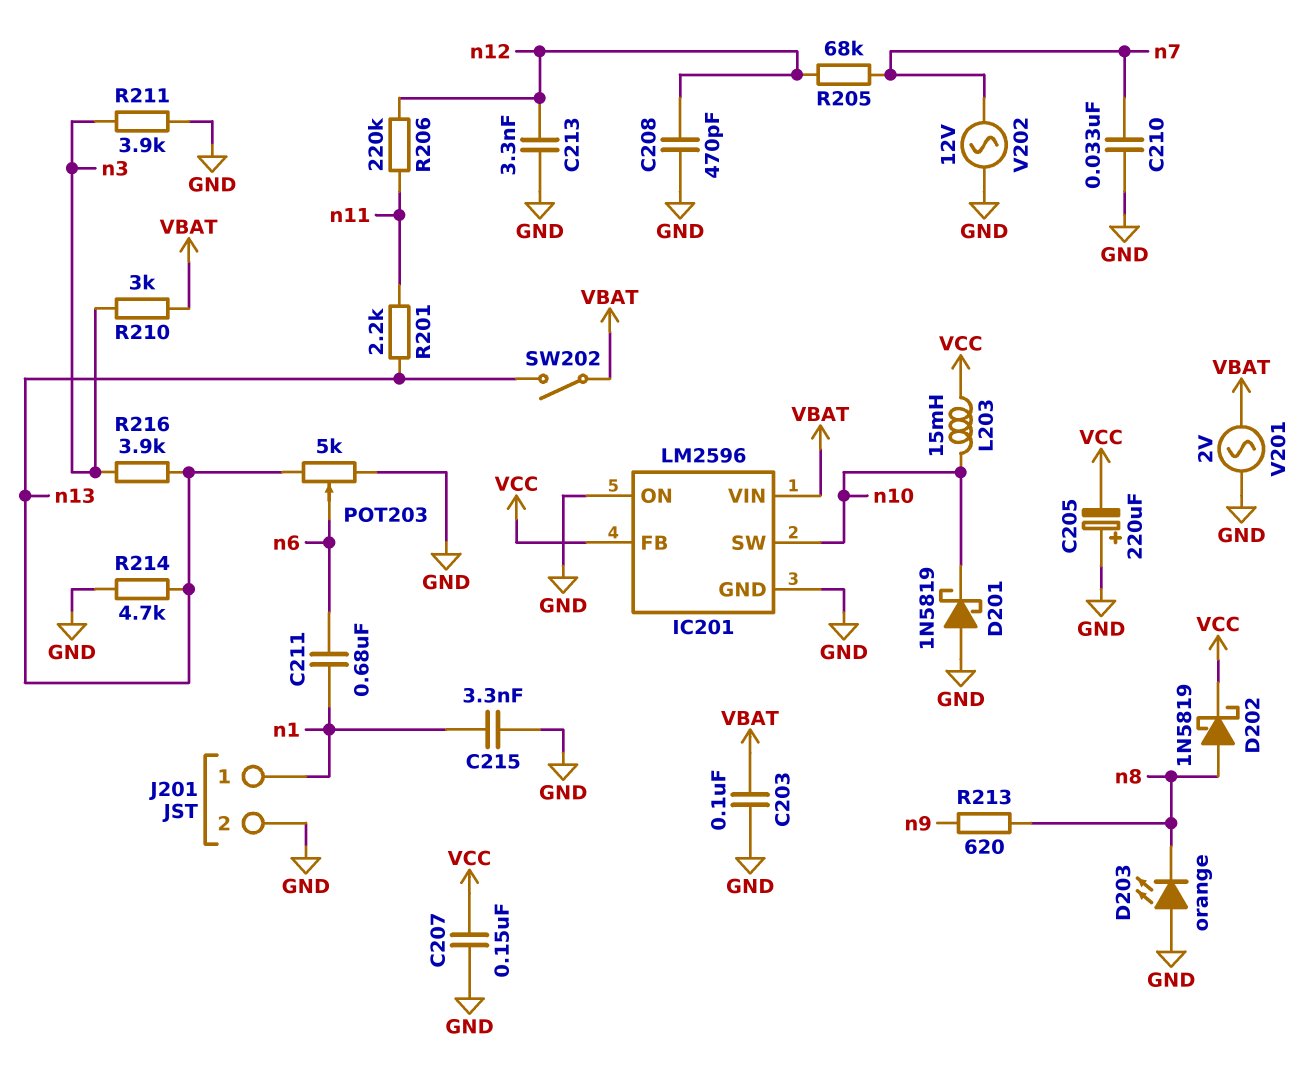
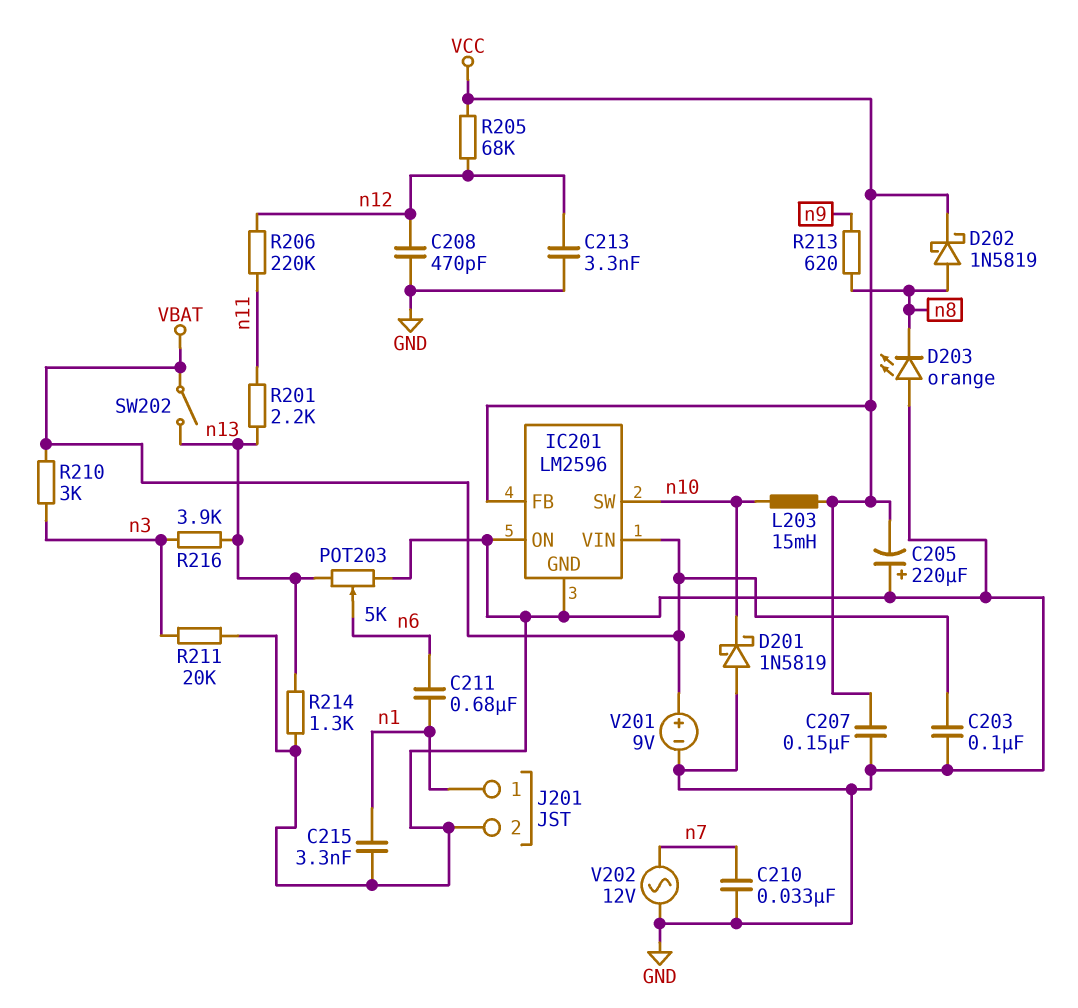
R205: 68k (n7, n12) -> 68k (VCC, n12)
R211: 3.9k (GND, n3) -> 20k (GND, n3)
R214: 4.7k (GND, n13) -> 1.3k (GND, n13)
V201: AC 2V (GND, VBAT) -> 9V (plus VBAT, minus GND)

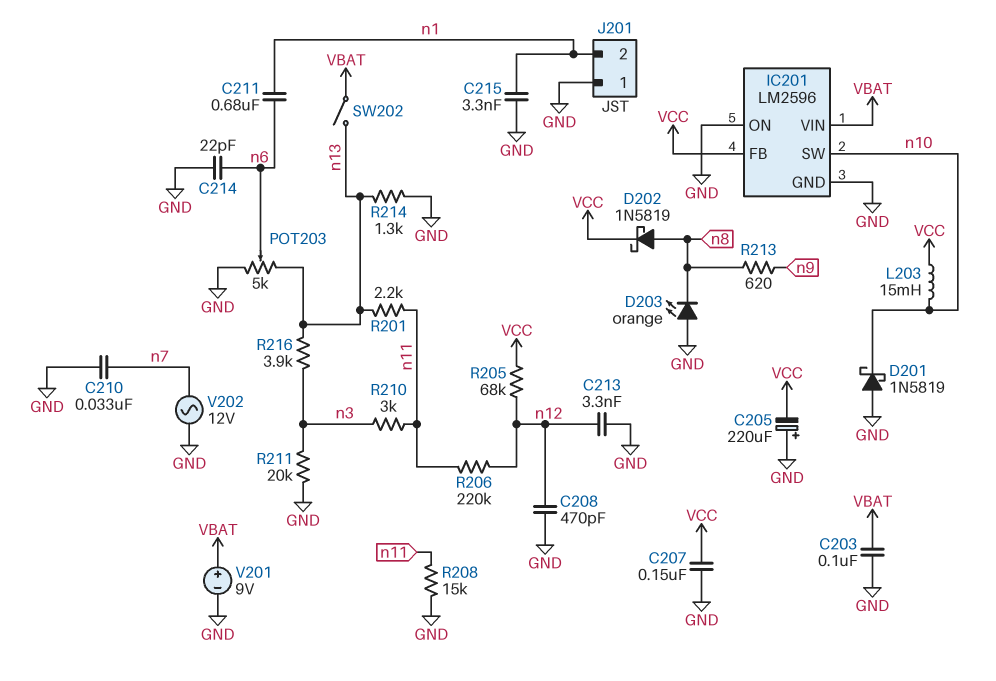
C214: none -> 22pF (GND, n6)
J201 pin 1: n1 -> GND
J201 pin 2: GND -> n1
R208: none -> 15k (GND, n11)
R210: 3k (VBAT, n3) -> 3k (n3, n11)

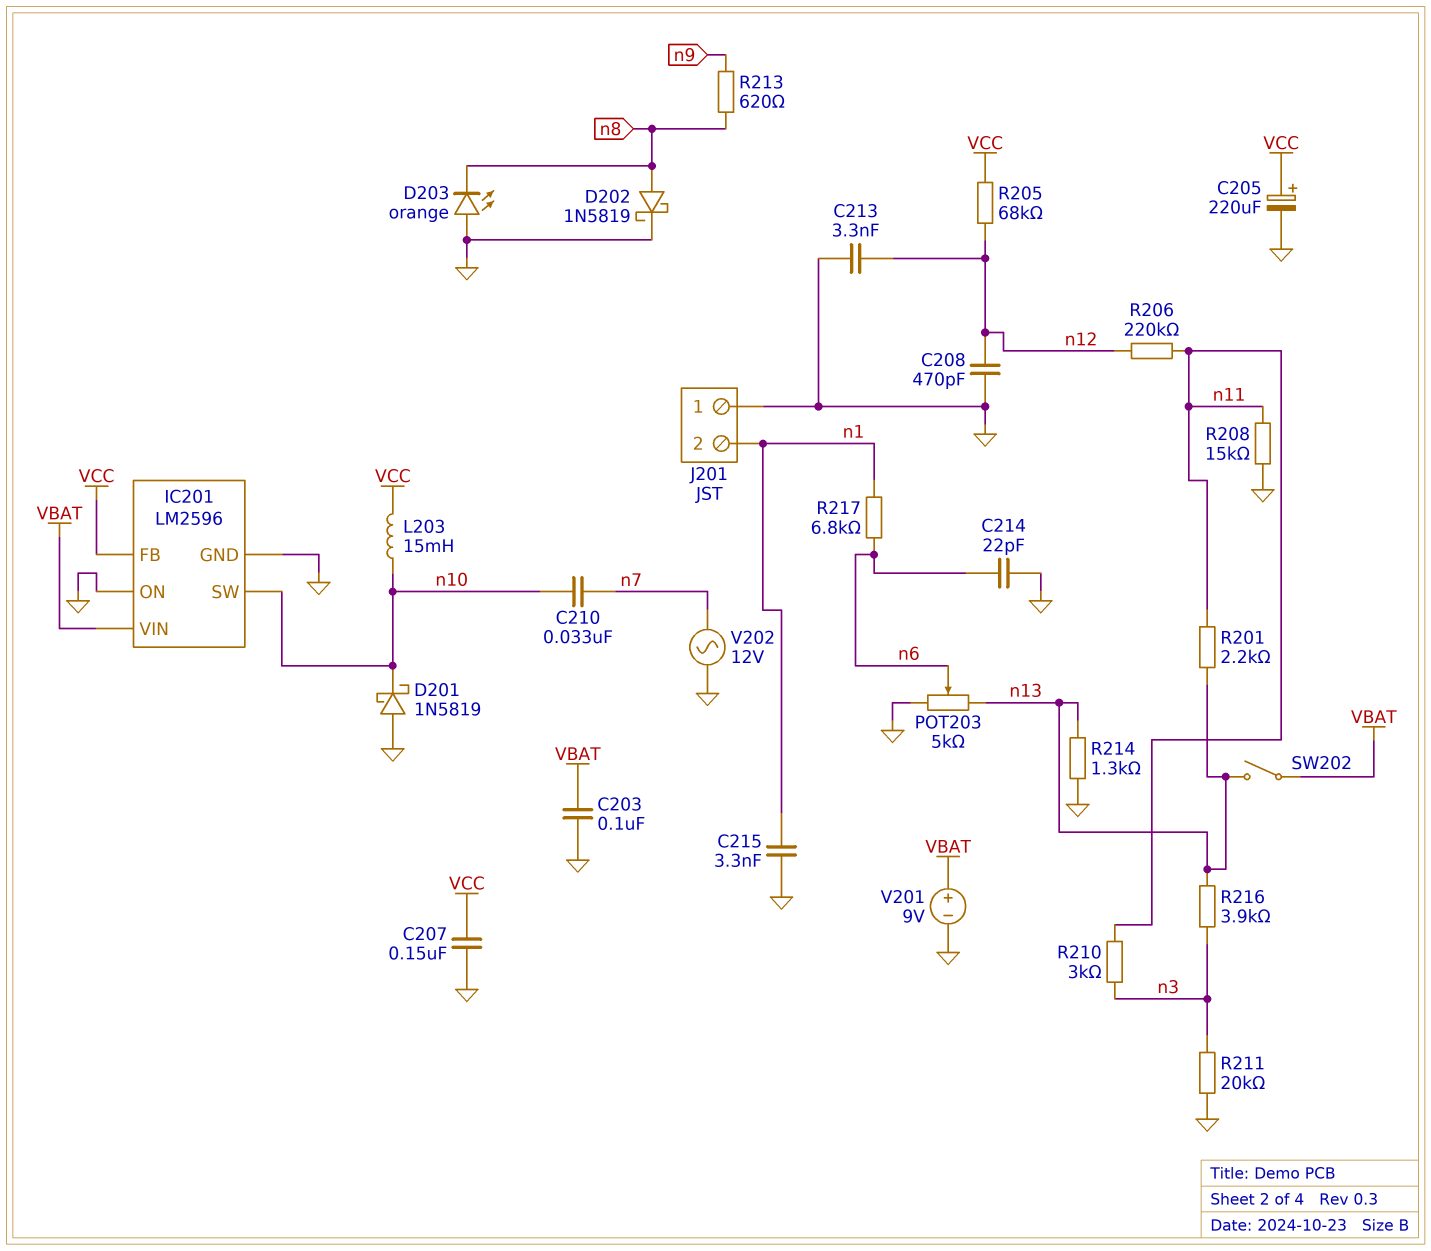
C205: 220uF (plus GND, minus VCC) -> 220uF (plus VCC, minus GND)
C210: 33nF (GND, n7) -> 33nF (n7, n10)
C211: 680nF (n1, n6) -> none
D202: schottky 1N5819 (A n8, K VCC) -> schottky 1N5819 (A n8, K GND)
R217: none -> 6.8k (n1, n6)

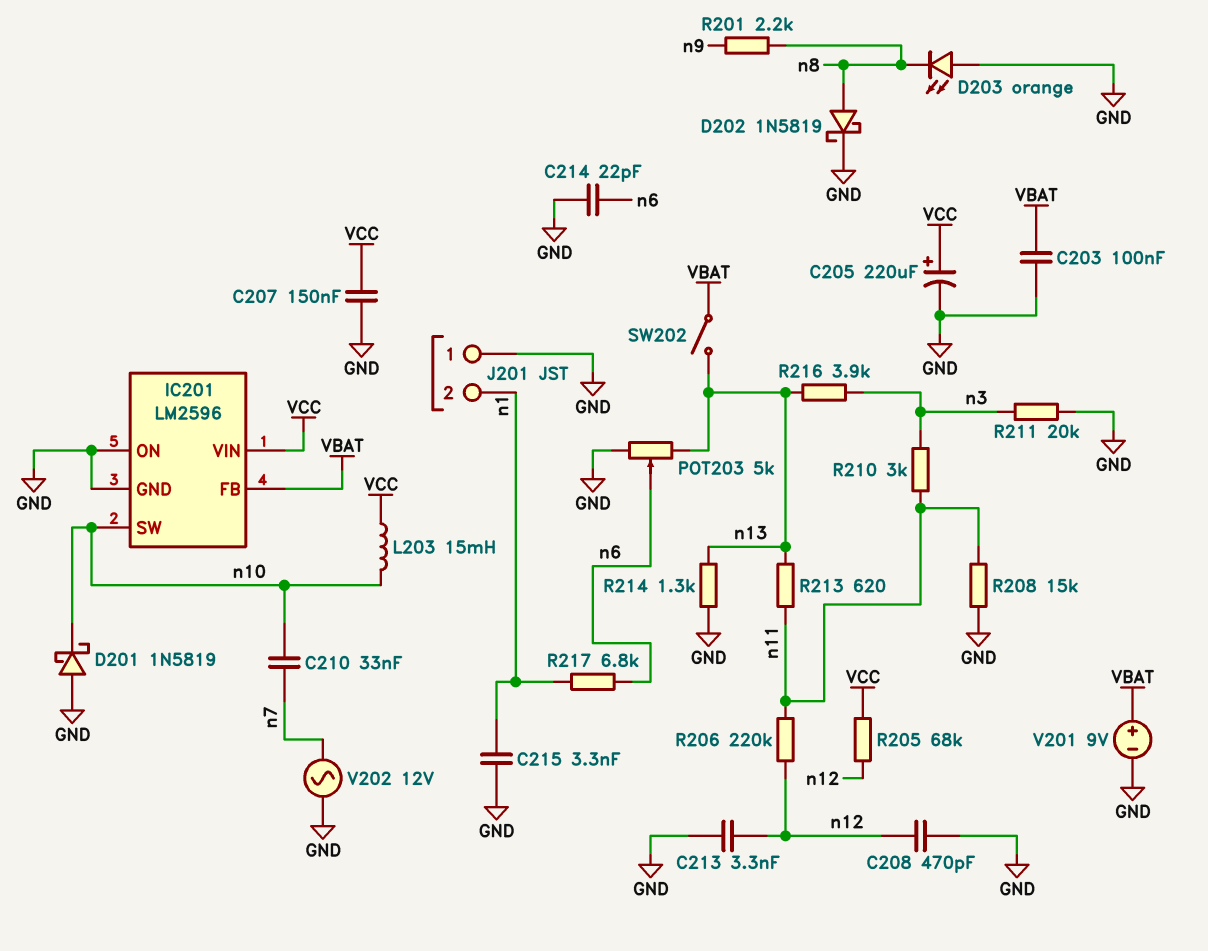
IC201 pin FB: VCC -> VBAT
IC201 pin VIN: VBAT -> VCC
R201: 2.2k (n11, n13) -> 2.2k (n8, n9)
R213: 620 (n8, n9) -> 620 (n11, n13)

